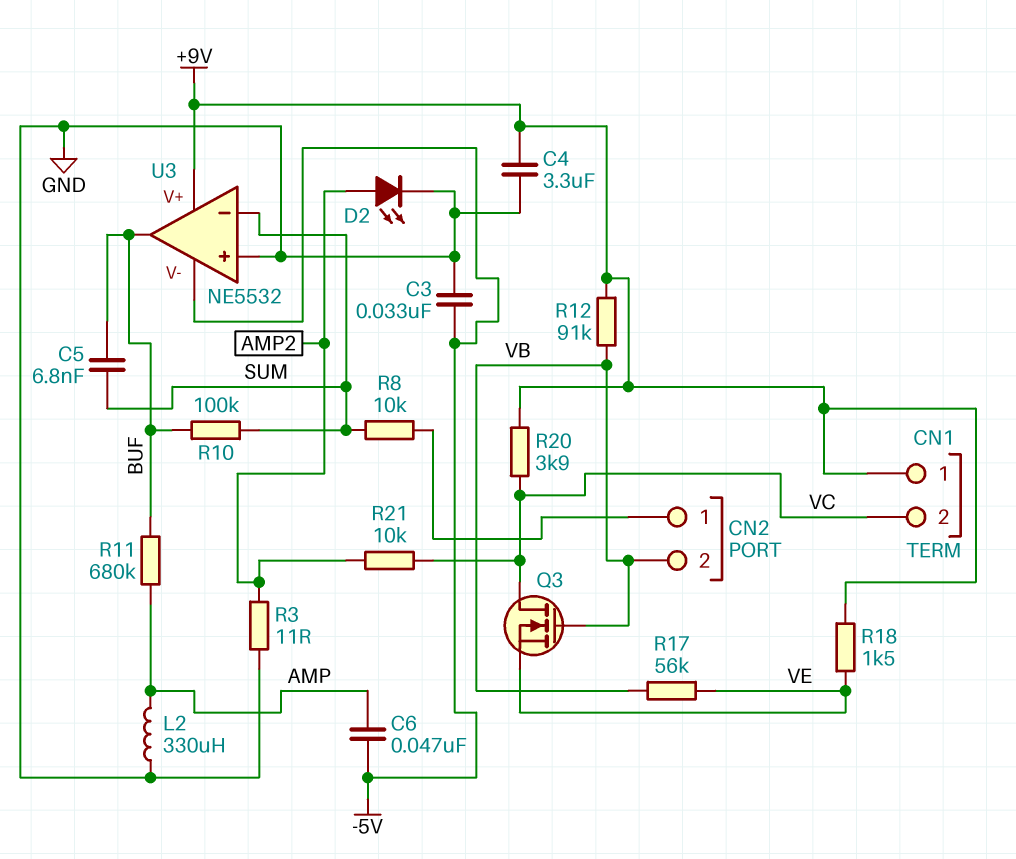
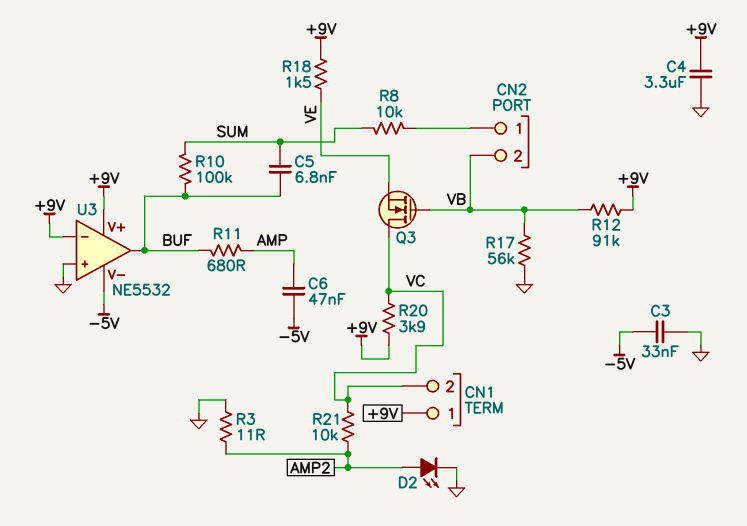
L2: 330uH (AMP, GND) -> none
R11: 680k (AMP, BUF) -> 680 (AMP, BUF)
R17: 56k (VB, VE) -> 56k (GND, VB)
U3 pin in-: SUM -> +9V

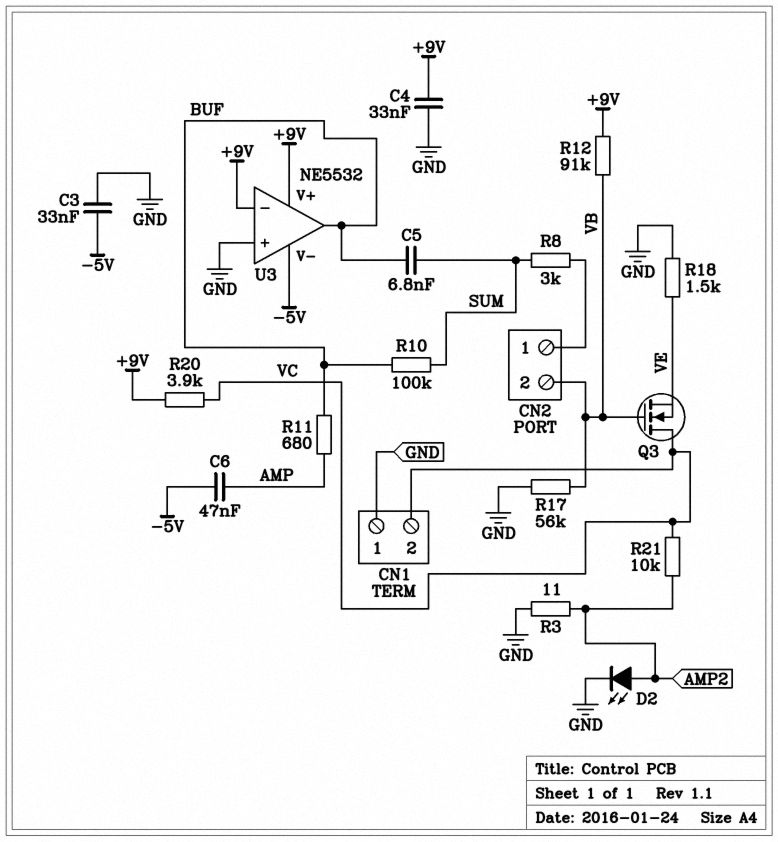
C4: 3.3uF (+9V, GND) -> 33nF (+9V, GND)
CN1 pin 1: +9V -> GND
R8: 10k (CN2/1, SUM) -> 3k (CN2/1, SUM)
R18: 1.5k (+9V, VE) -> 1.5k (GND, VE)

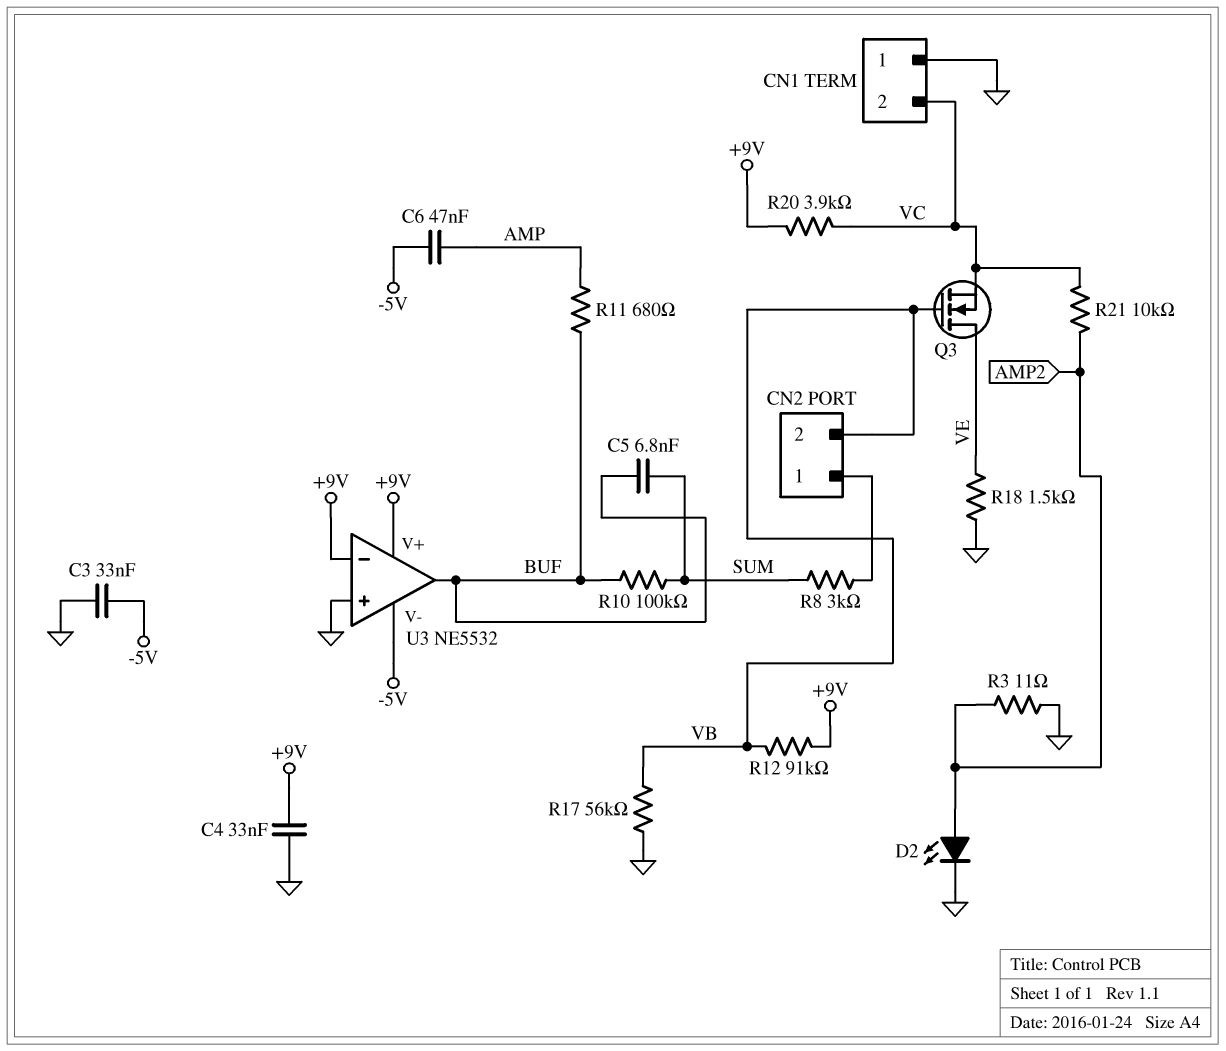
Q3: NMOS (G VB, D VC, S VE) -> NMOS (G VB, D VE, S VC)

